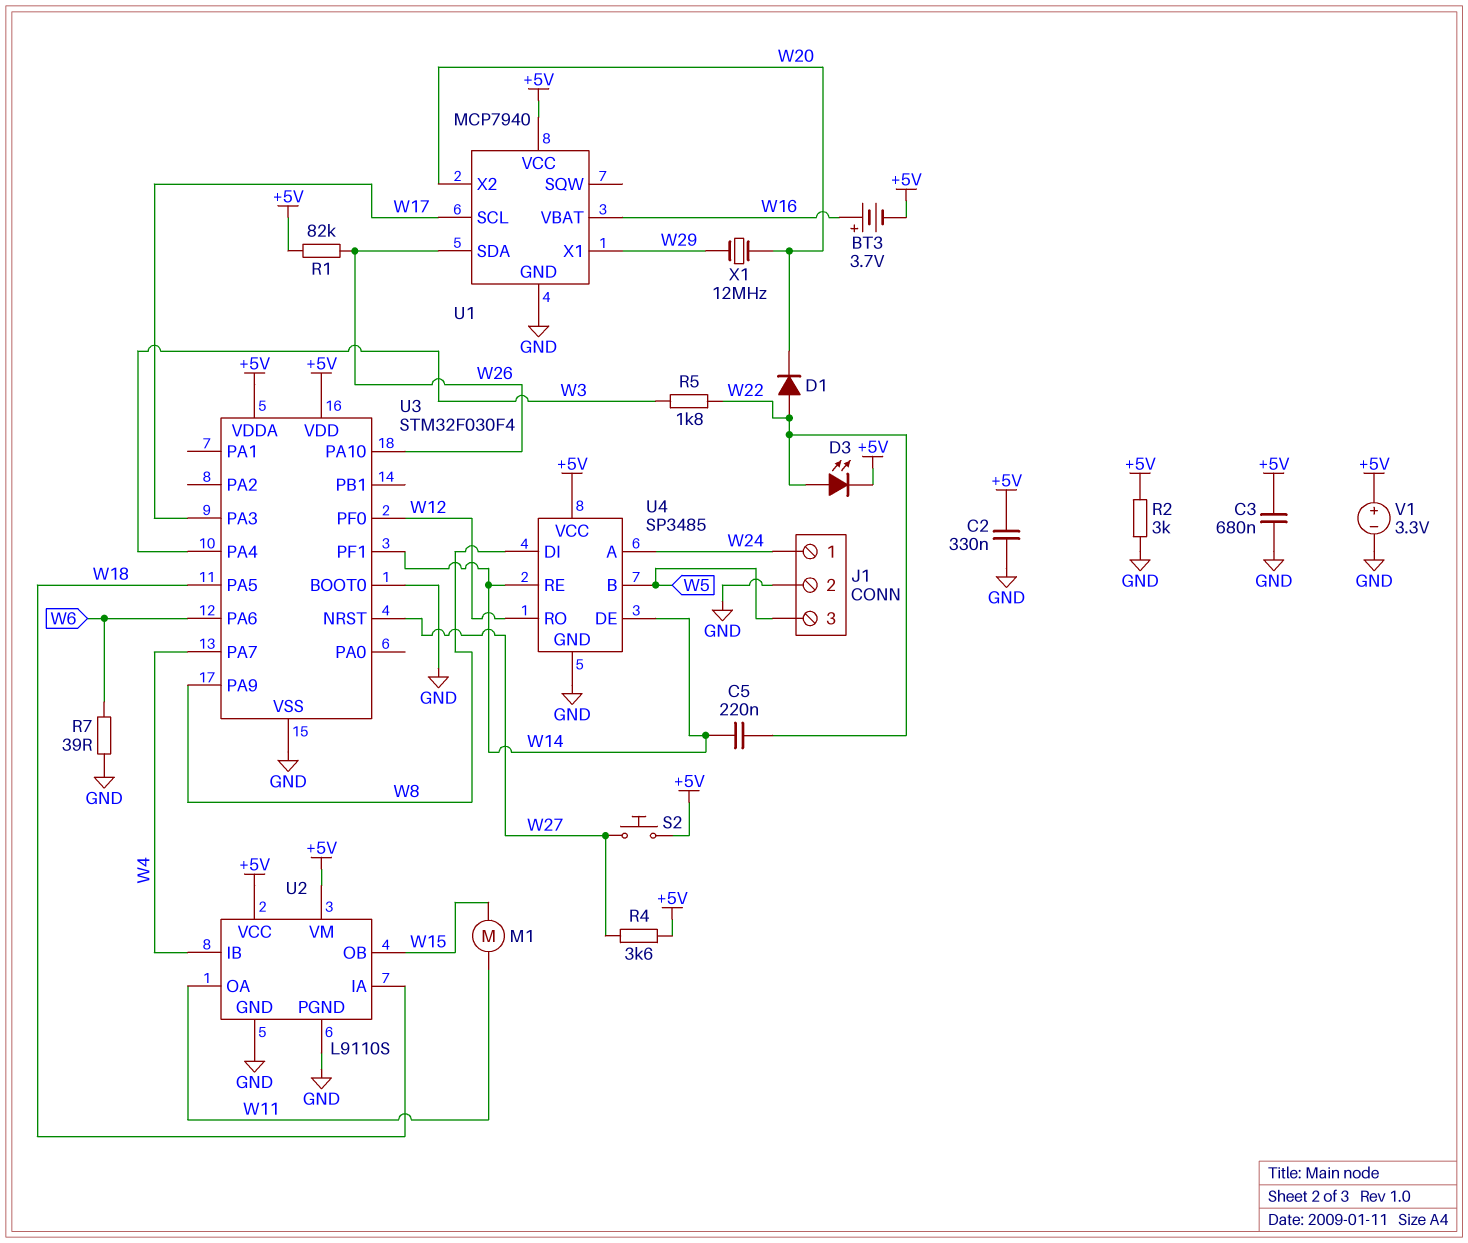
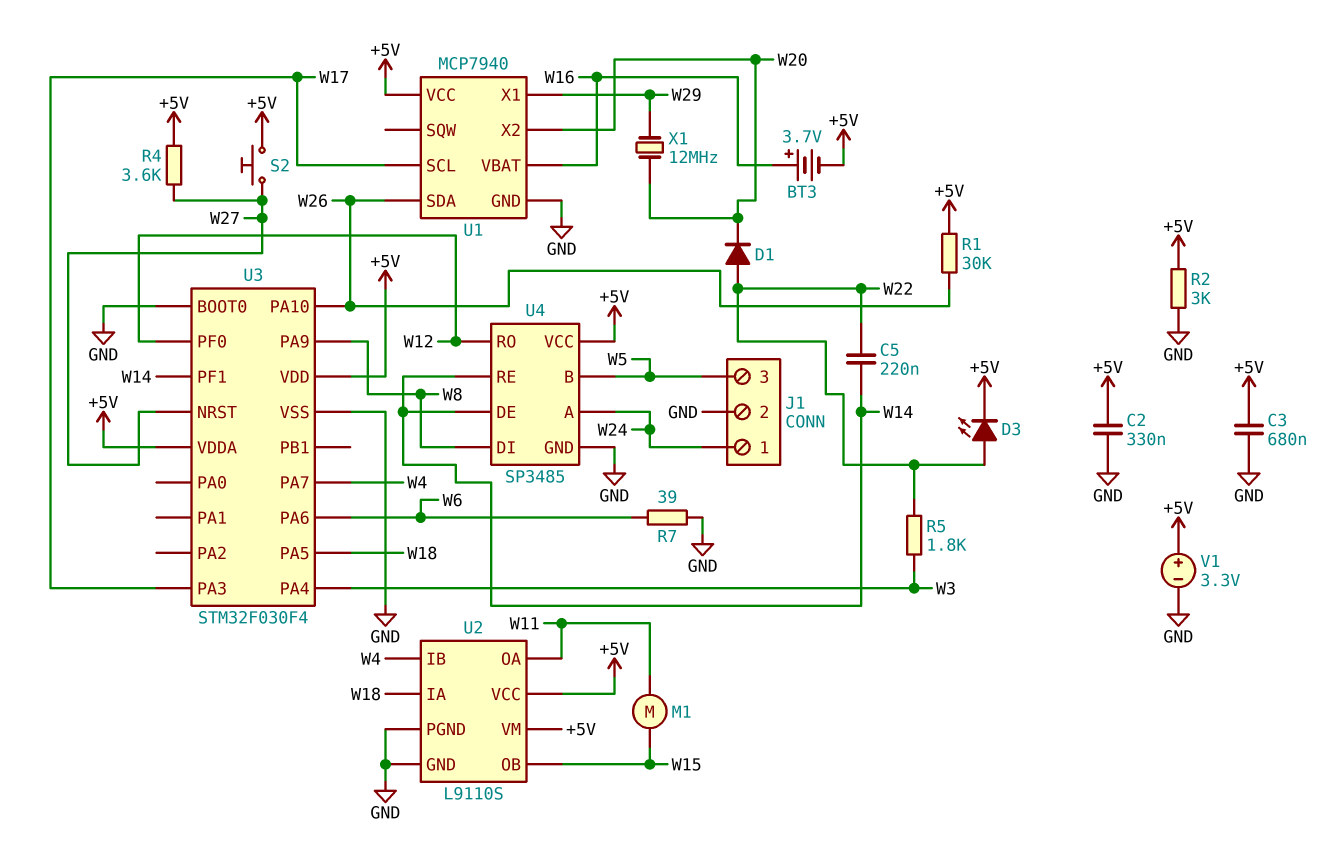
R1: 82k (+5V, W26) -> 30k (+5V, W26)

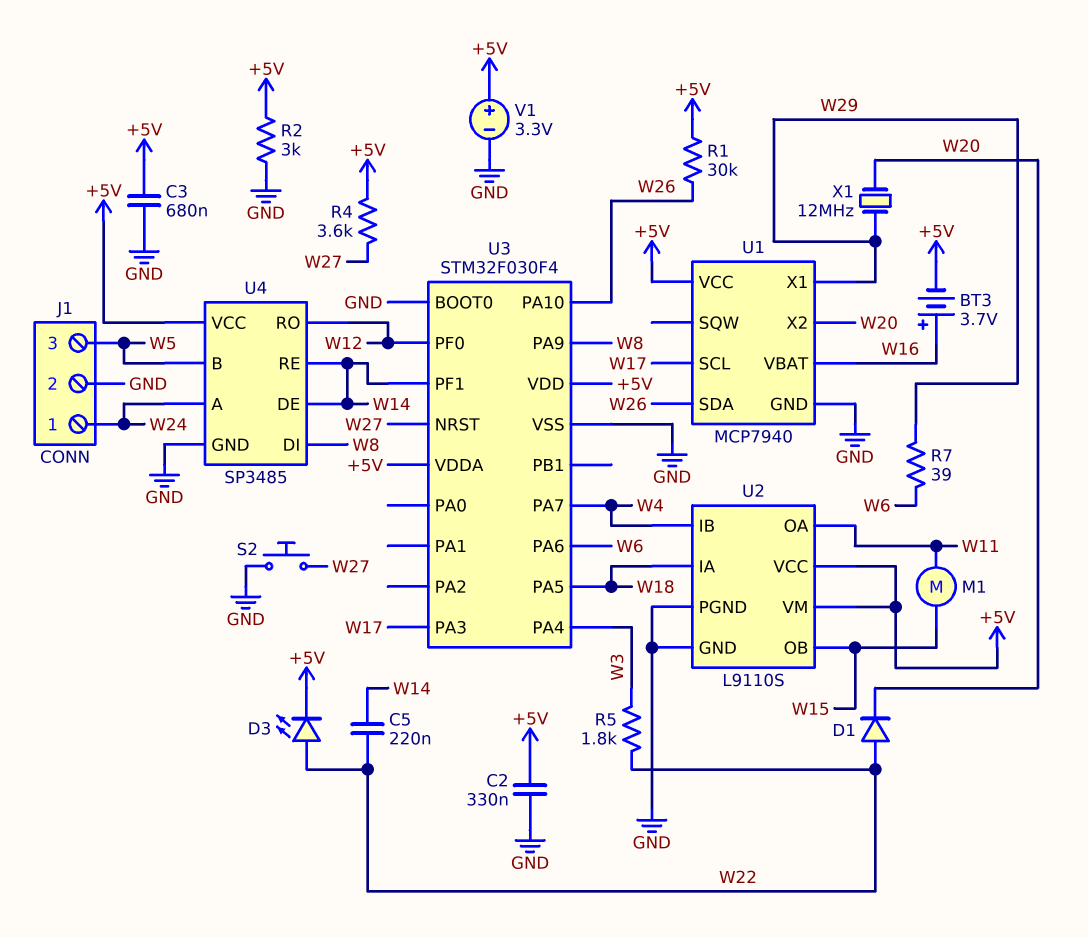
R7: 39 (GND, W6) -> 39 (W6, W29)
S2: button (+5V, W27) -> button (GND, W27)

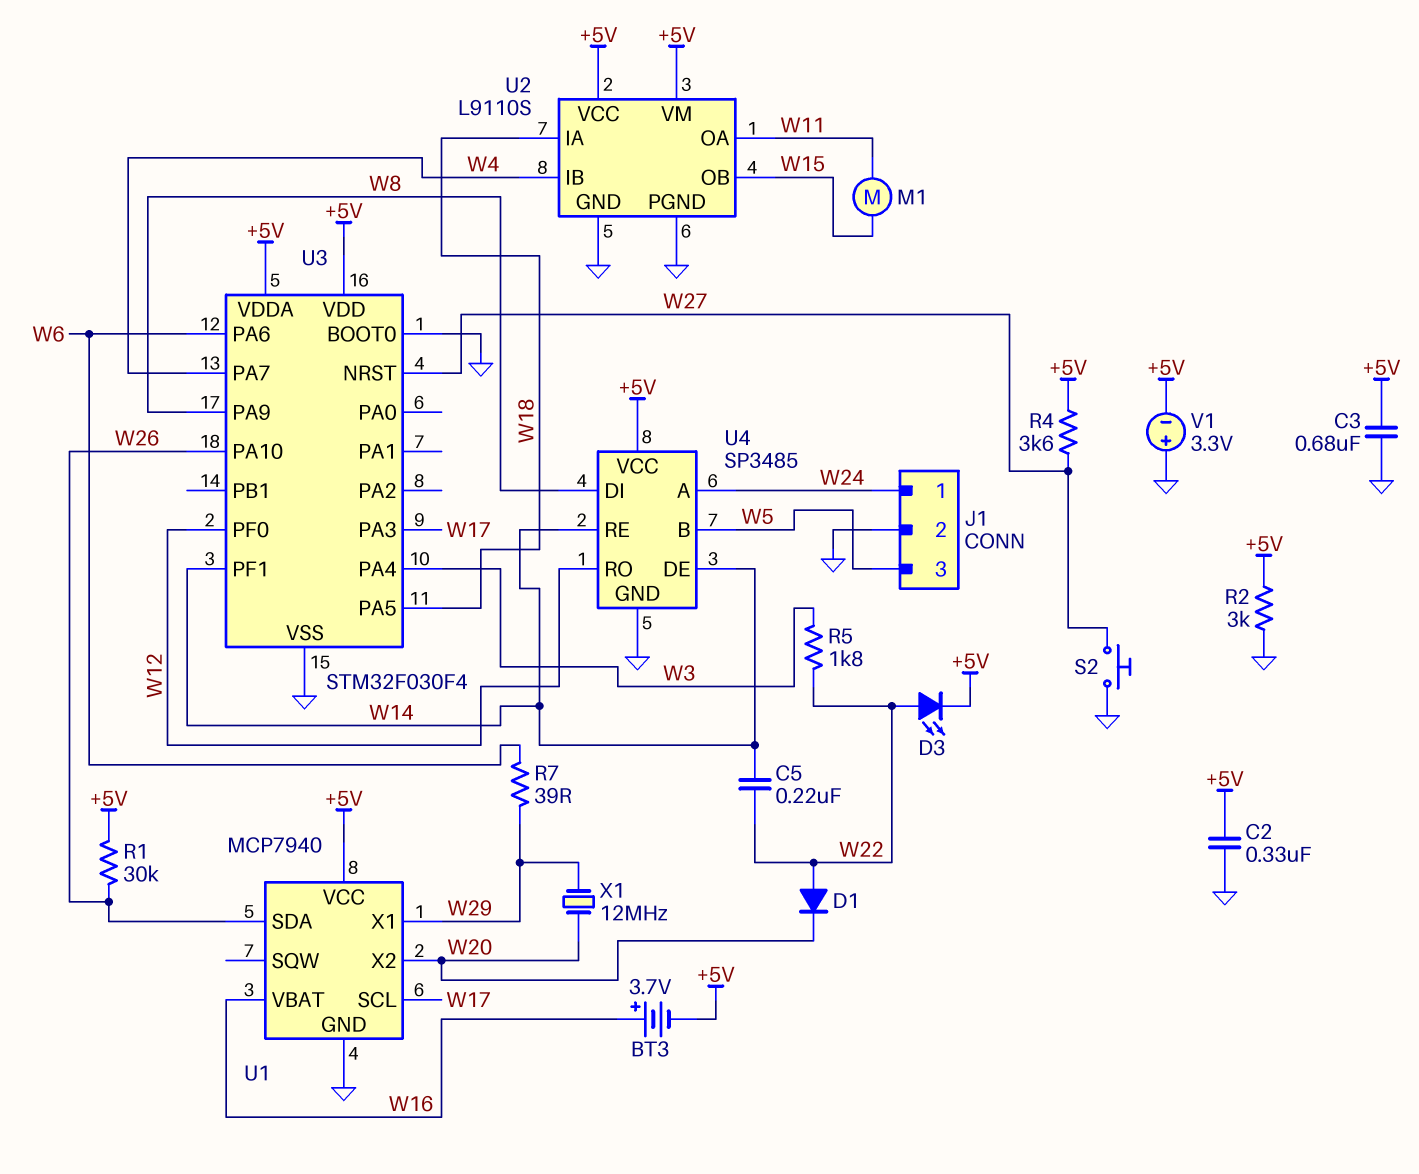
V1: 3.3V (plus +5V, minus GND) -> 3.3V (plus GND, minus +5V)

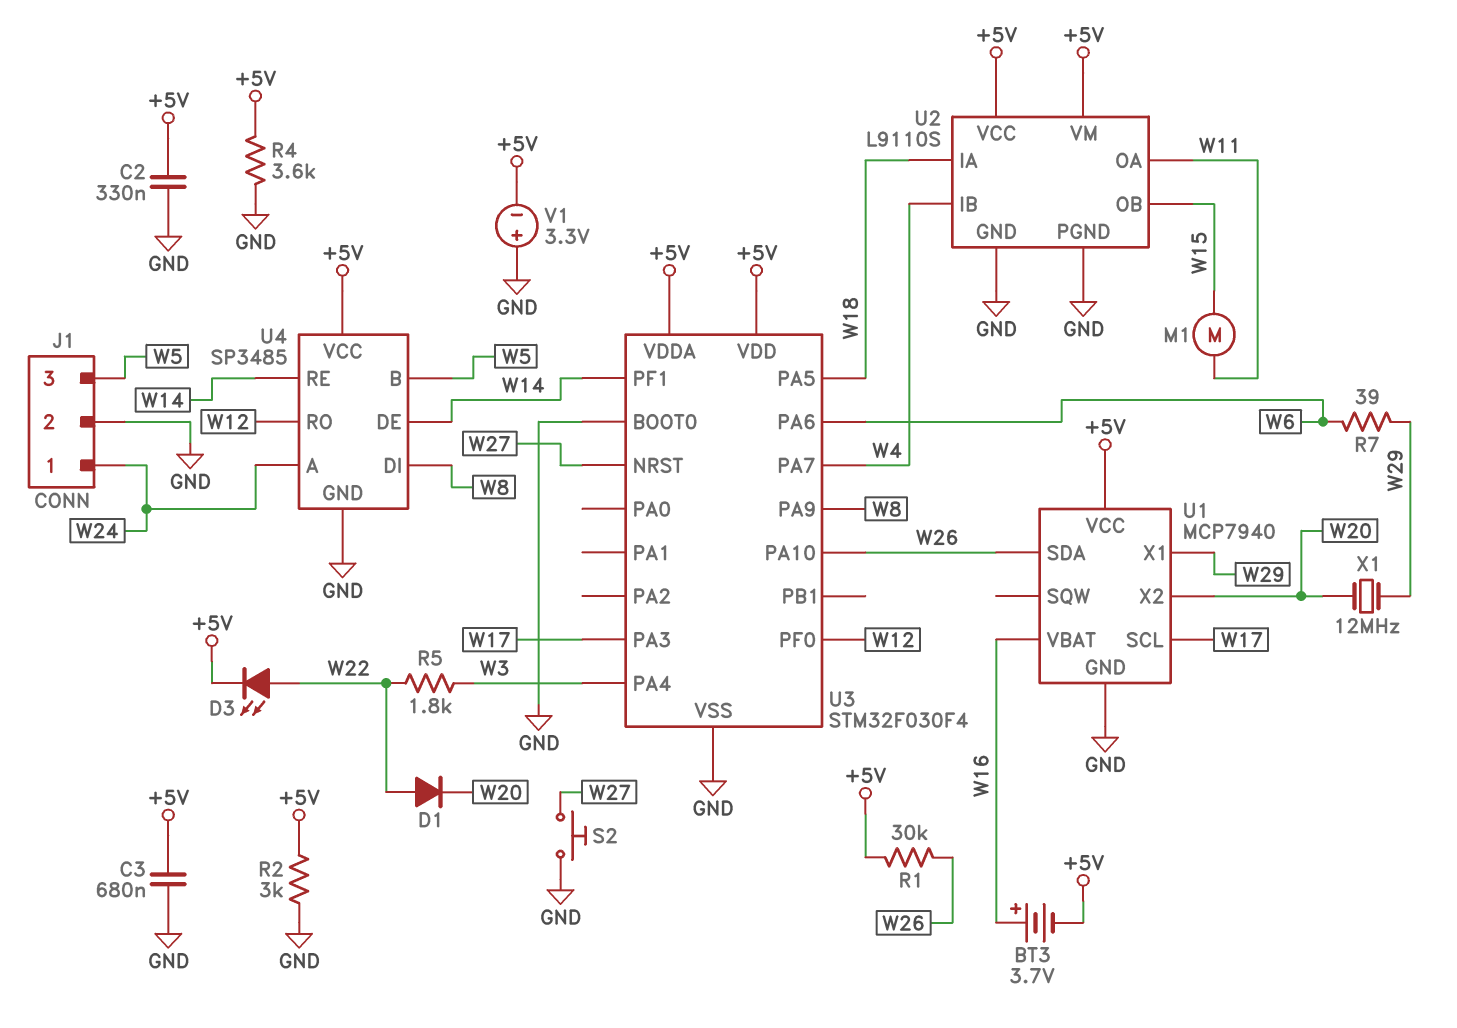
C5: 220nF (W14, W22) -> none
R4: 3.6k (+5V, W27) -> 3.6k (+5V, GND)

